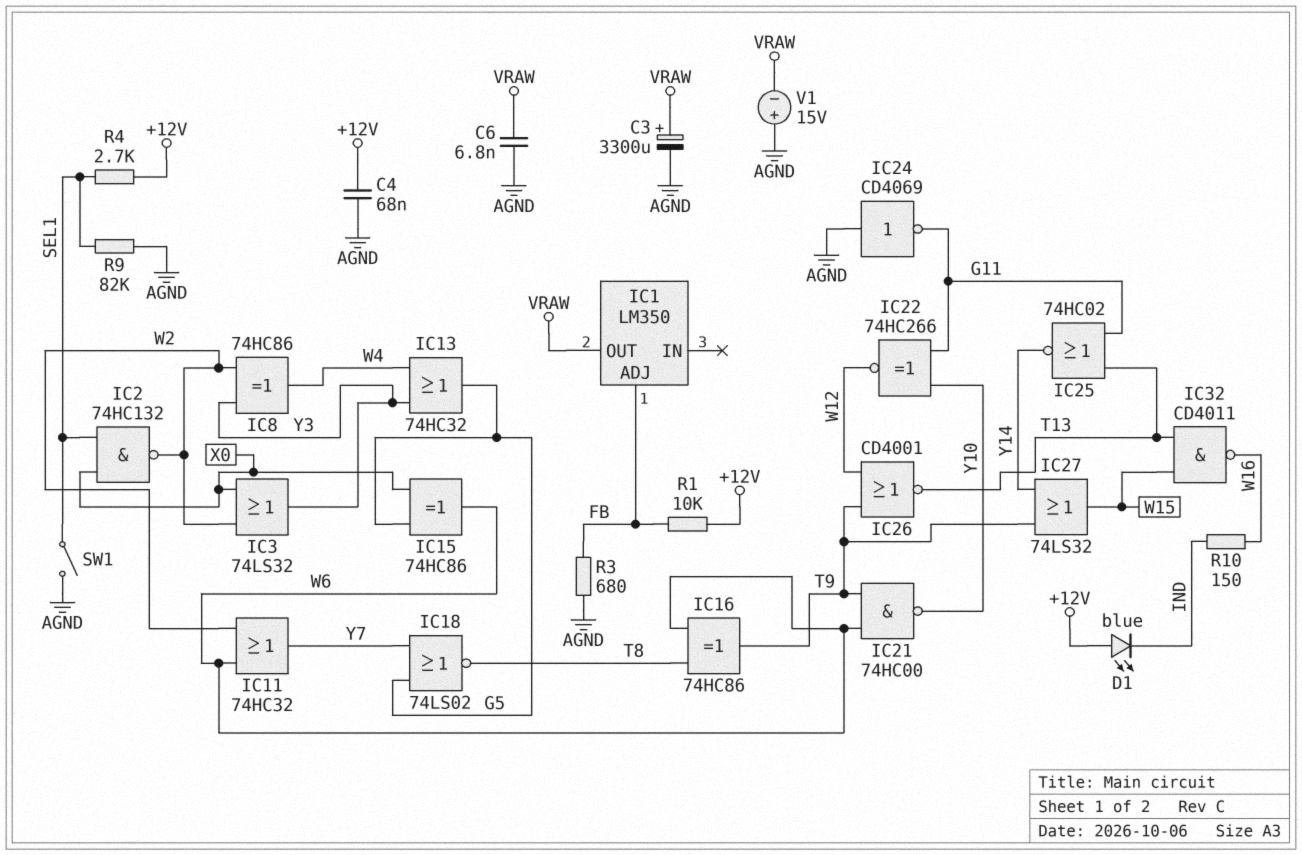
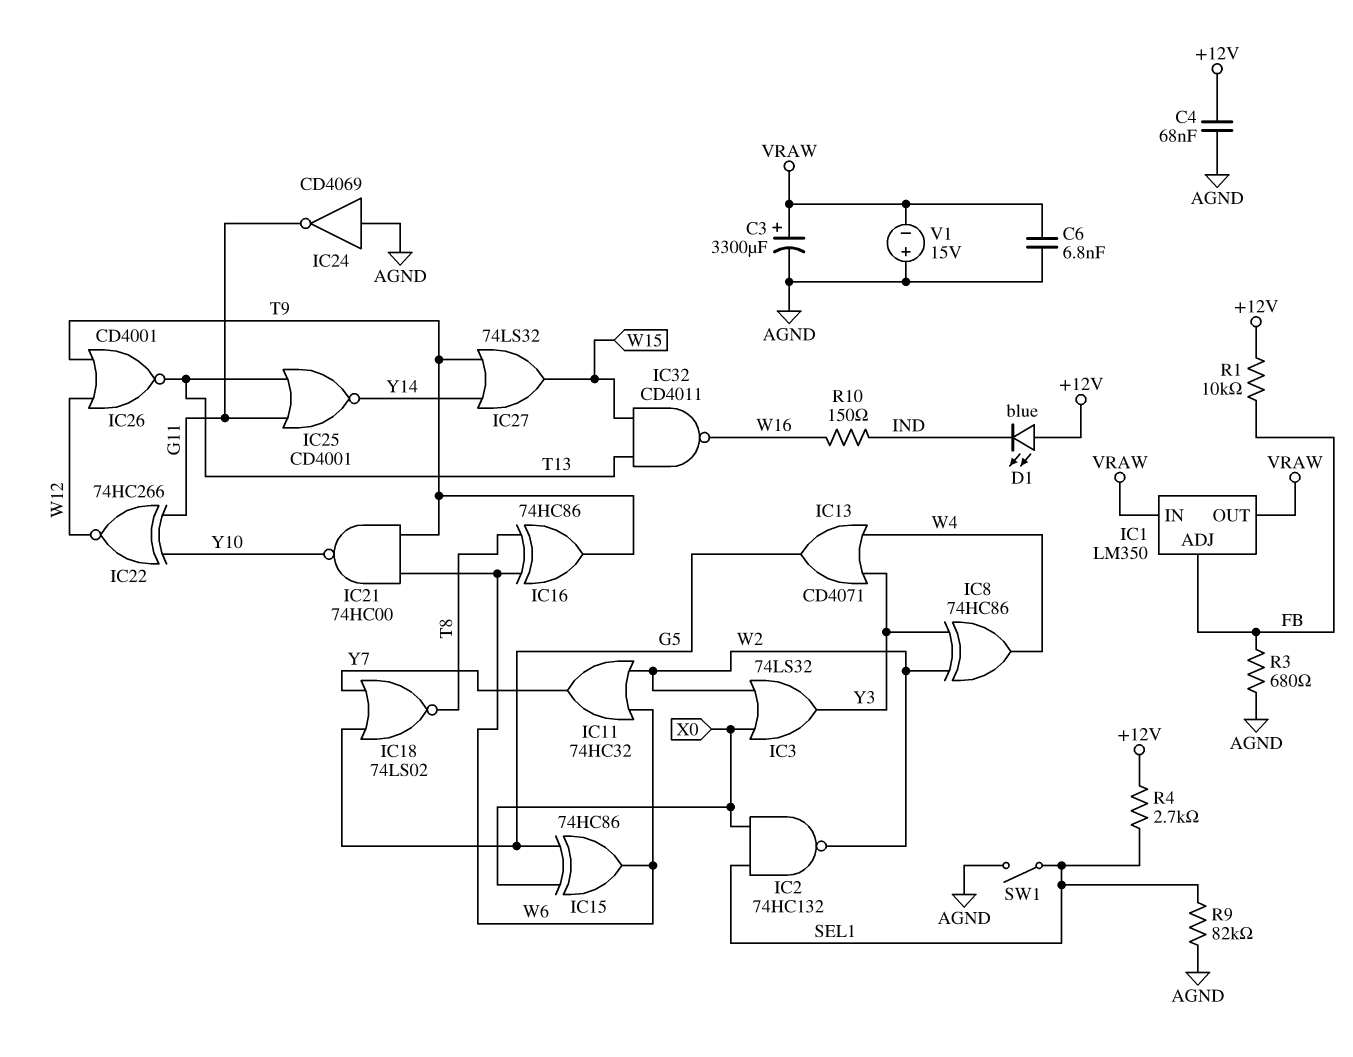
IC1 pin IN: none -> VRAW
IC13: OR 74HC32 (in W4, in Y3, out G5) -> OR CD4071 (in W4, in Y3, out G5)
IC25: NOR 74HC02 (in G11, in T13, out Y14) -> NOR CD4001 (in G11, in T13, out Y14)

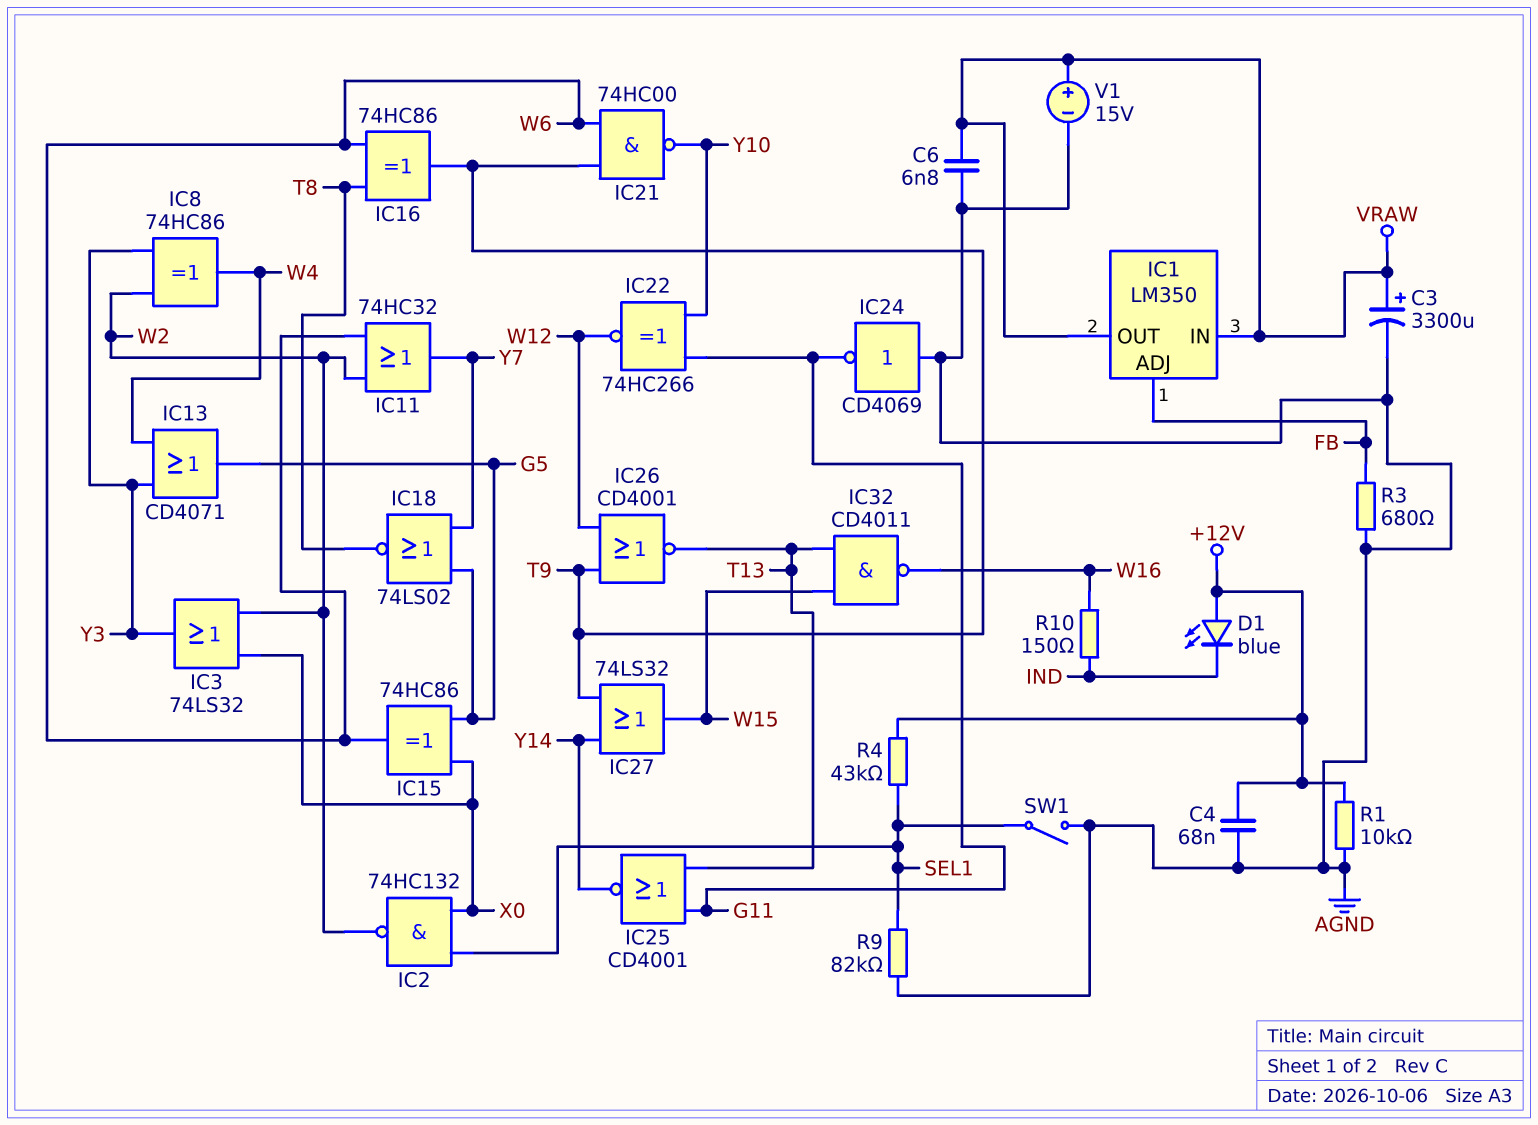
R1: 10k (+12V, FB) -> 10k (+12V, AGND)
R4: 2.7k (+12V, SEL1) -> 43k (+12V, SEL1)
V1: 15V (plus AGND, minus VRAW) -> 15V (plus VRAW, minus AGND)

